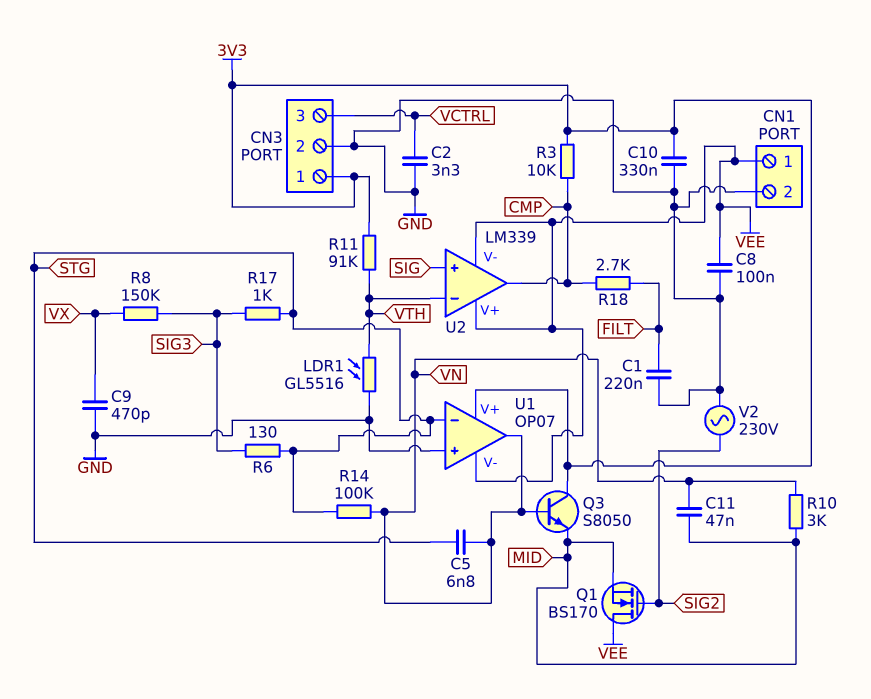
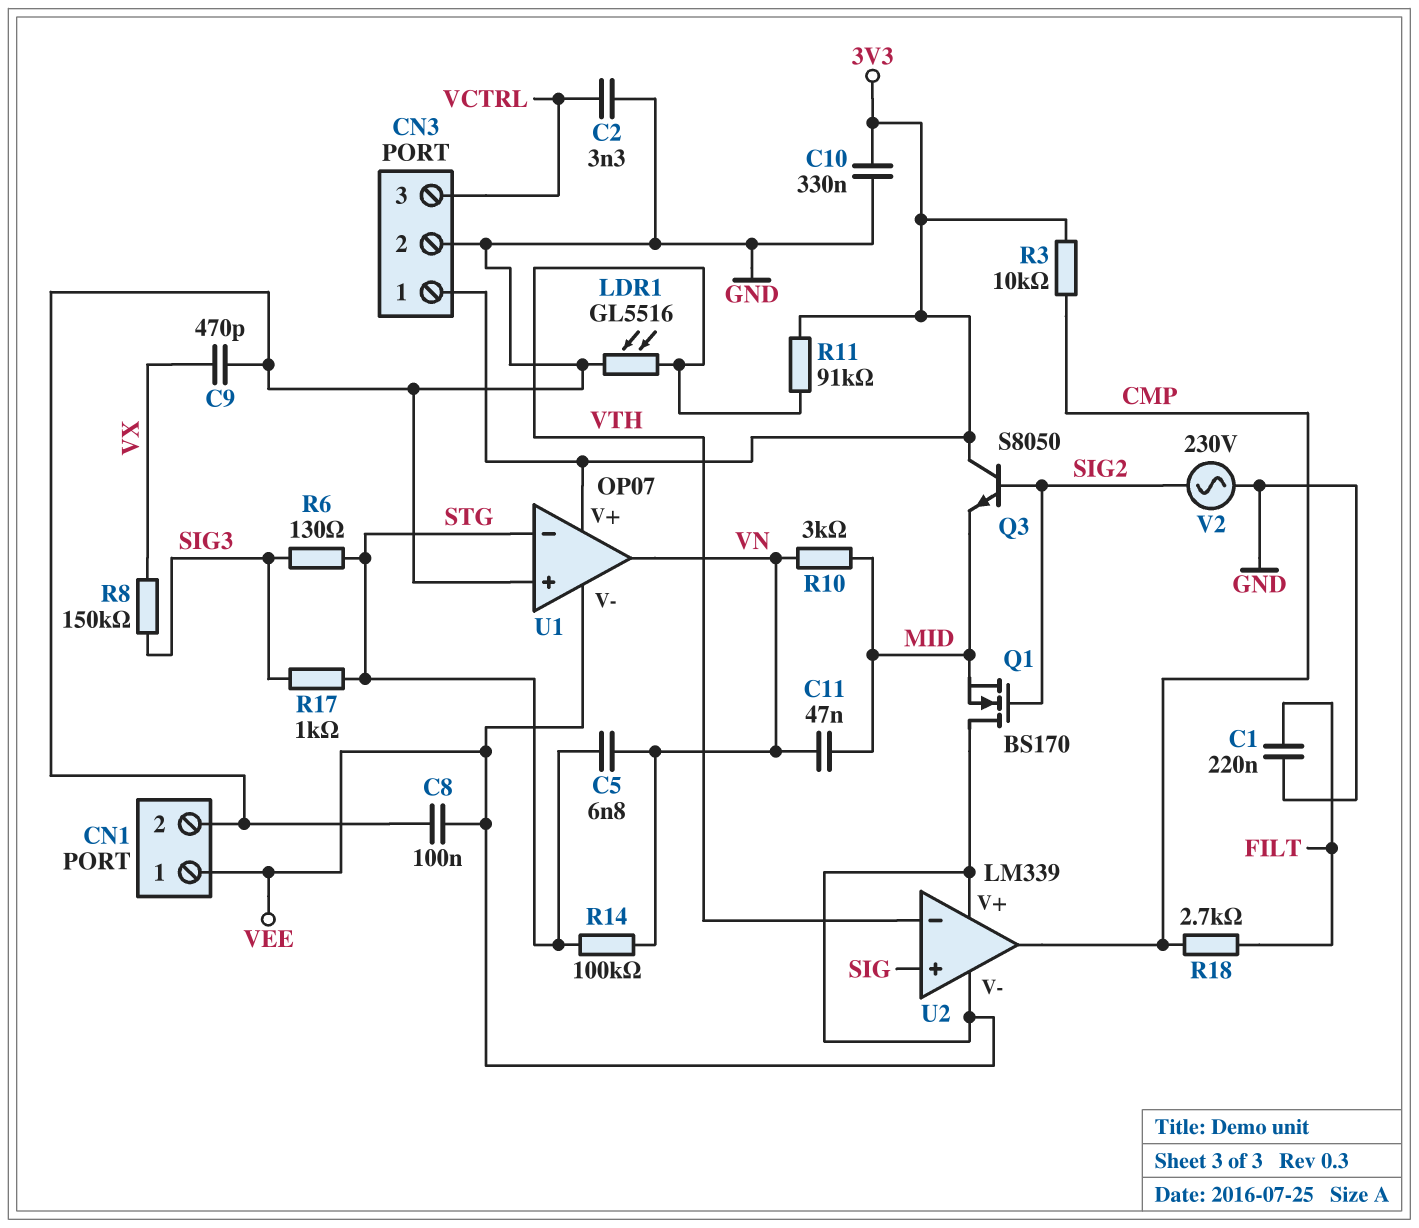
Q3: NPN S8050 (B VN, C 3V3, E MID) -> NPN S8050 (B SIG2, C 3V3, E MID)

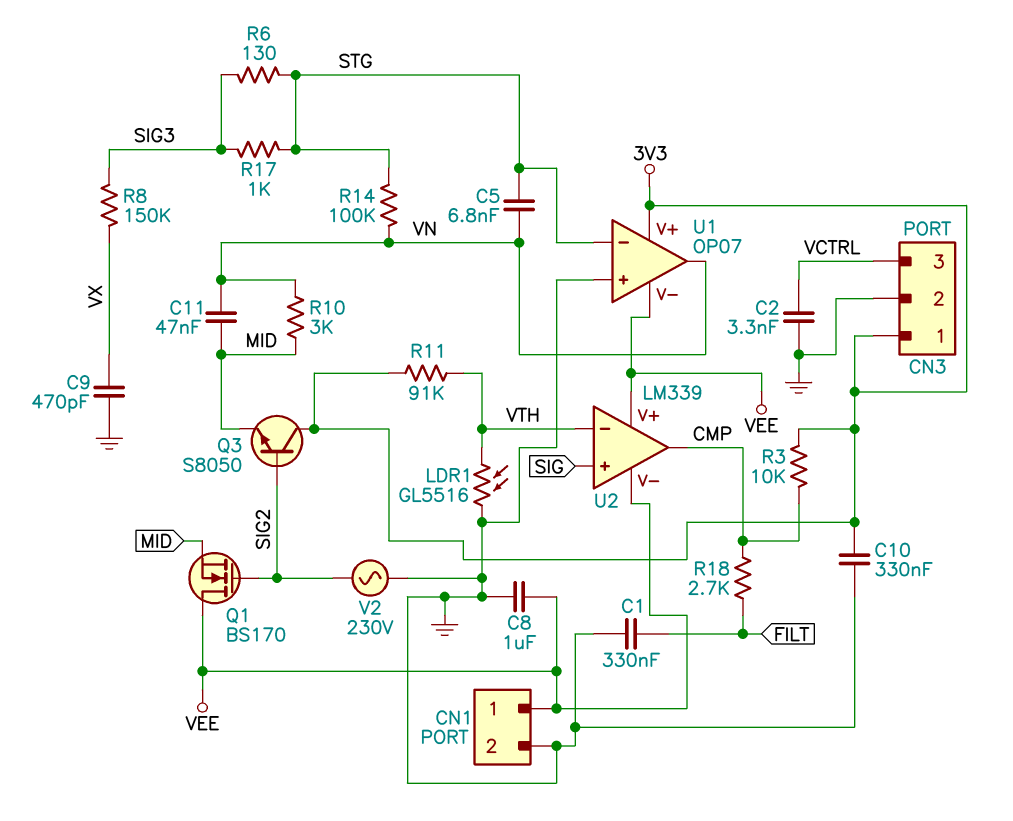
C1: 220nF (FILT, GND) -> 330nF (FILT, GND)
C8: 100nF (GND, VEE) -> 1uF (GND, VEE)

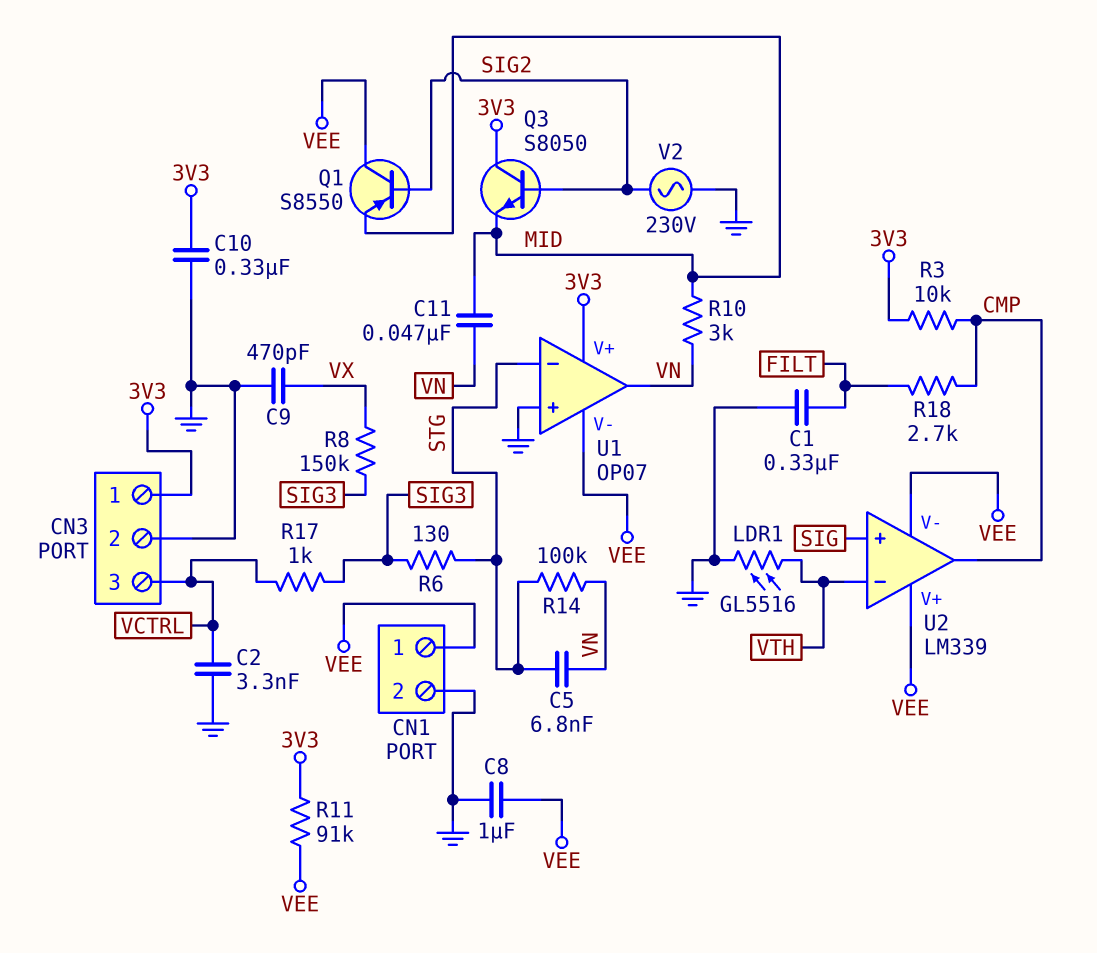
Q1: NMOS BS170 (G SIG2, D VEE, S MID) -> PNP S8550 (B SIG2, C VEE, E MID)
R11: 91k (3V3, VTH) -> 91k (3V3, VEE)
R17: 1k (SIG3, STG) -> 1k (SIG3, VCTRL)

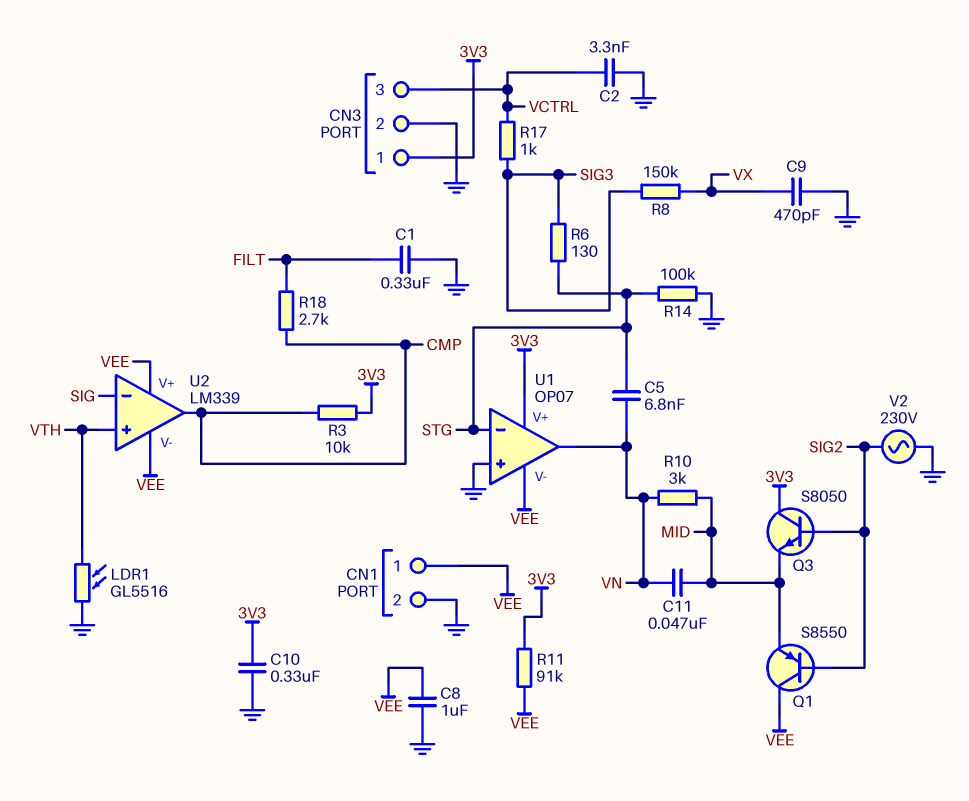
R14: 100k (STG, VN) -> 100k (GND, STG)
U2 pin in+: SIG -> VTH
U2 pin in-: VTH -> SIG

